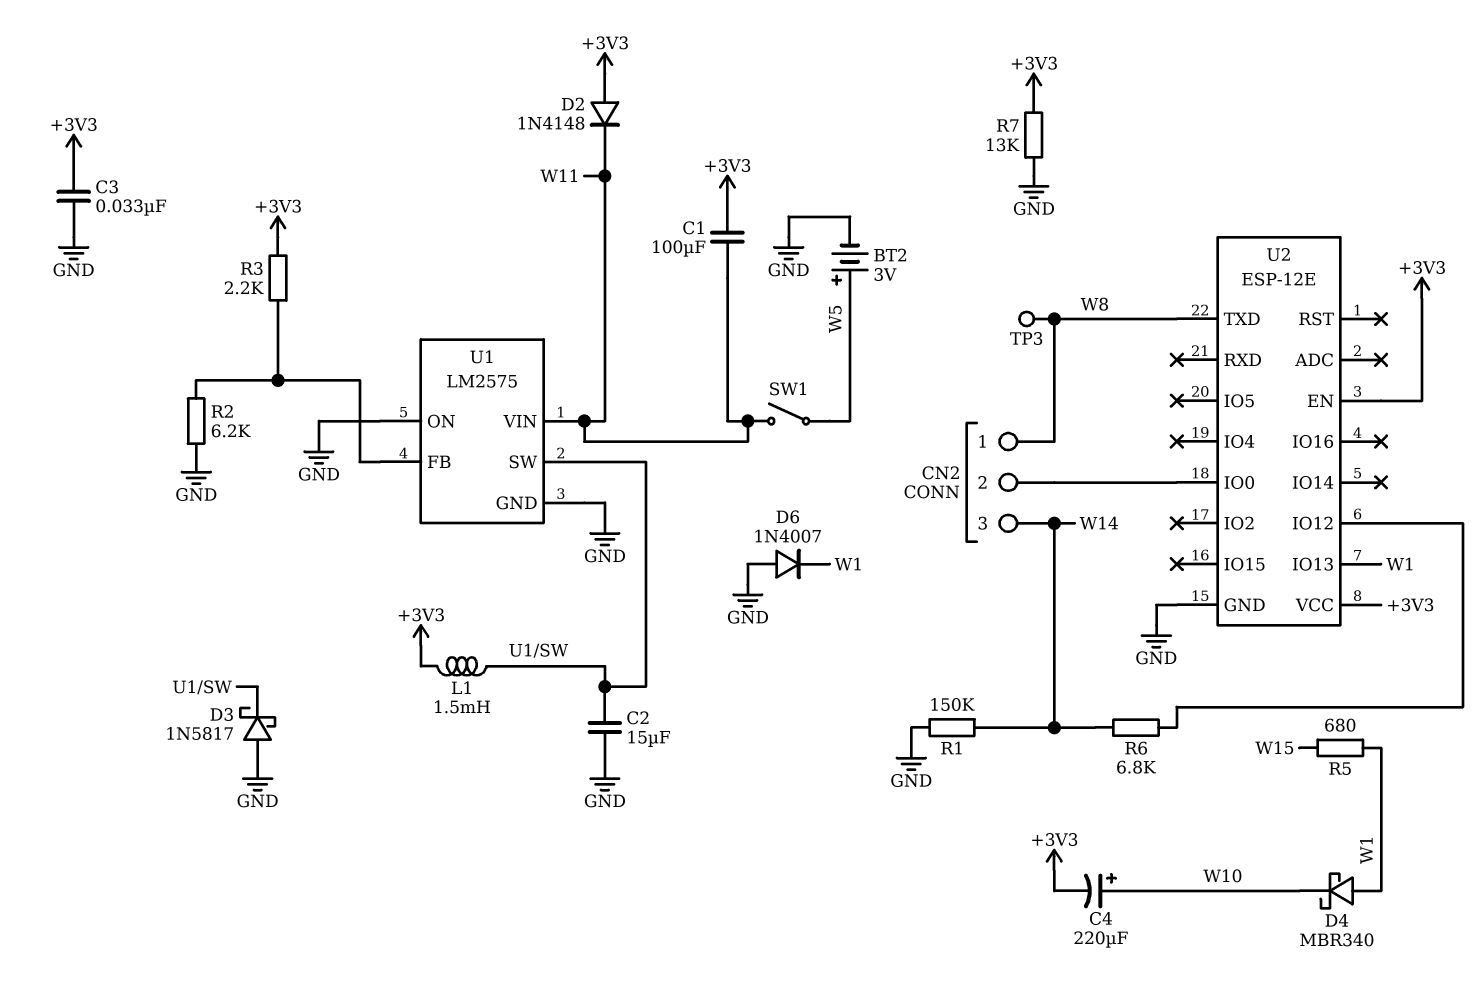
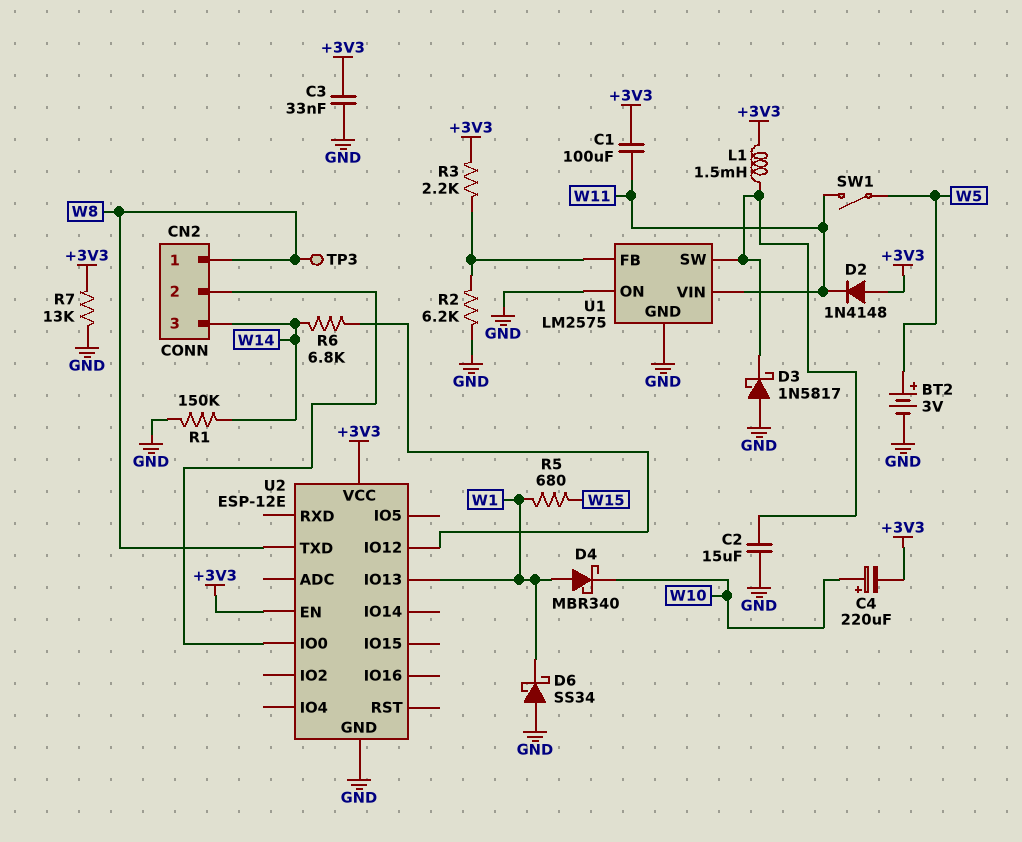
D6: diode 1N4007 (A GND, K W1) -> schottky SS34 (A GND, K W1)

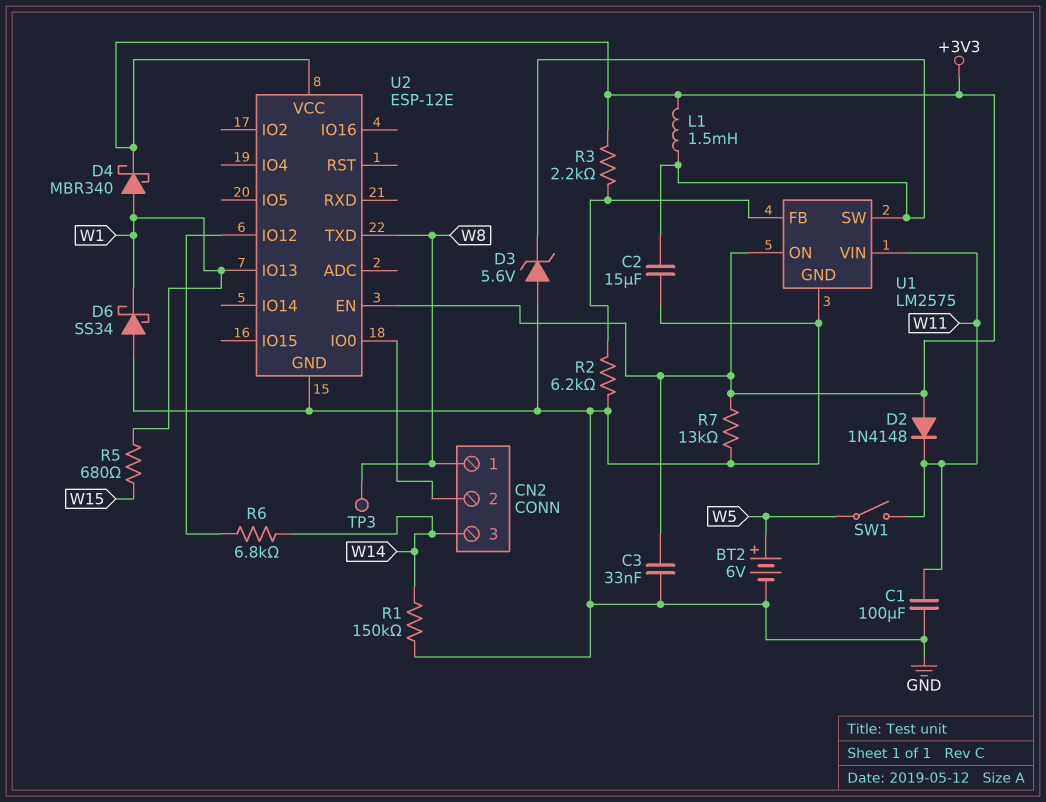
BT2: 3V (plus W5, minus GND) -> 6V (plus W5, minus GND)
C1: 100uF (+3V3, W11) -> 100uF (GND, W11)
C4: 220uF (plus W10, minus +3V3) -> none
D3: schottky 1N5817 (A GND, K U1/SW) -> zener 5.6V (A GND, K U1/SW)
D4: schottky MBR340 (A W1, K W10) -> schottky MBR340 (A W1, K +3V3)
U1 pin ON: GND -> +3V3

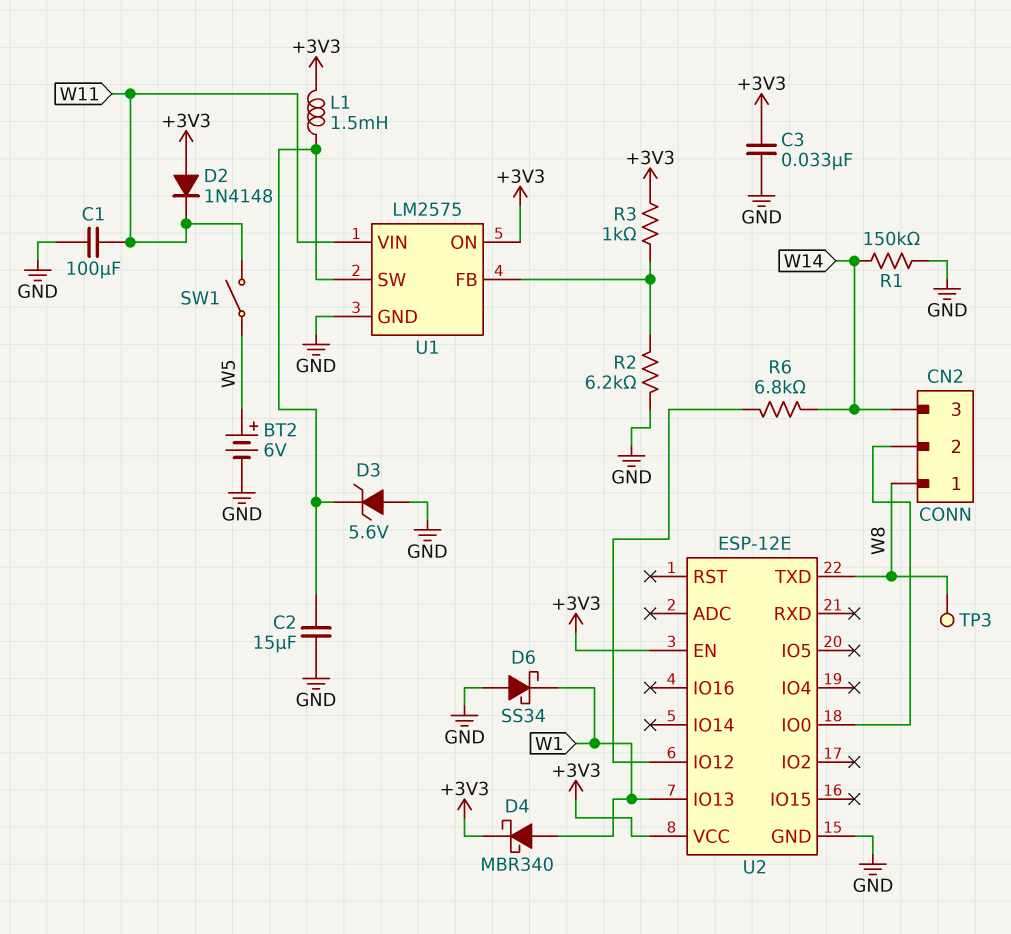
R3: 2.2k (+3V3, U1/FB) -> 1k (+3V3, U1/FB)
R5: 680 (W1, W15) -> none
R7: 13k (+3V3, GND) -> none

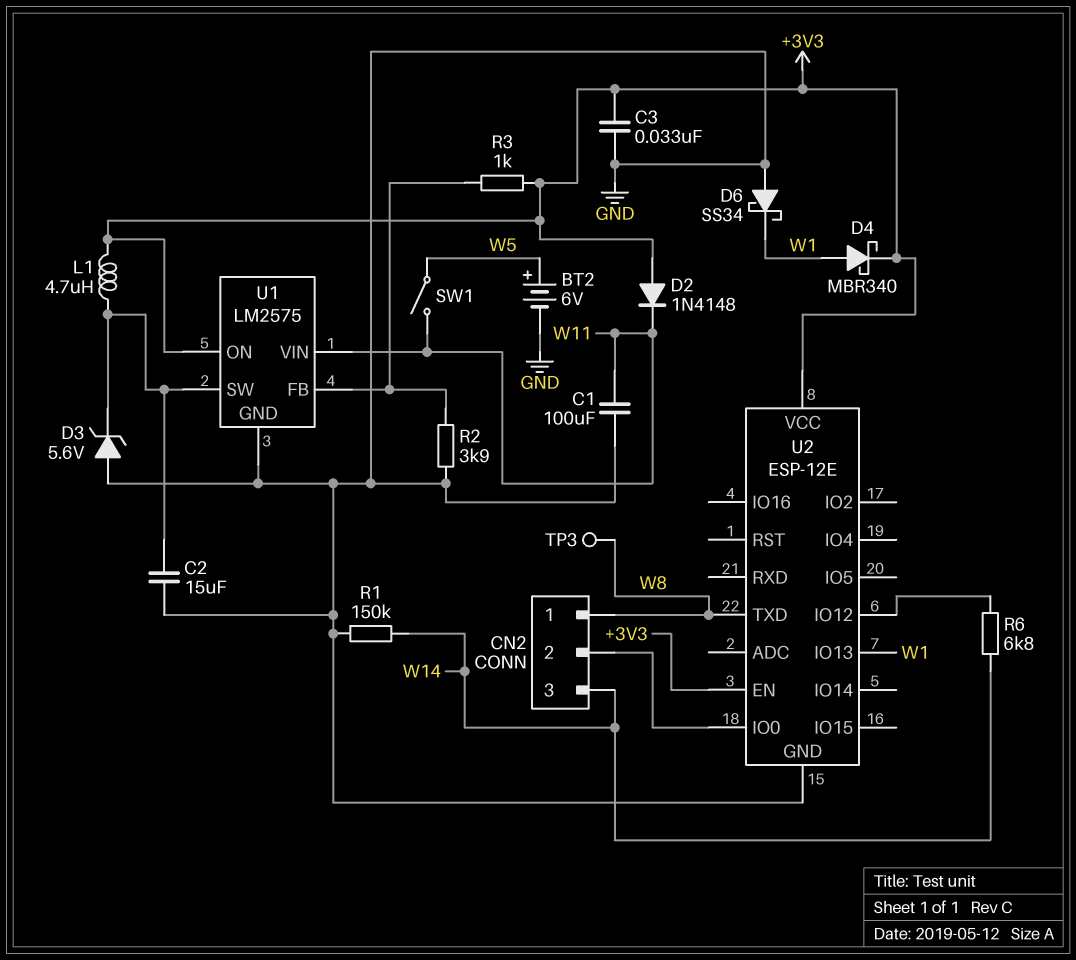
L1: 1.5mH (+3V3, U1/SW) -> 4.7uH (+3V3, U1/SW)
R2: 6.2k (GND, U1/FB) -> 3.9k (GND, U1/FB)

